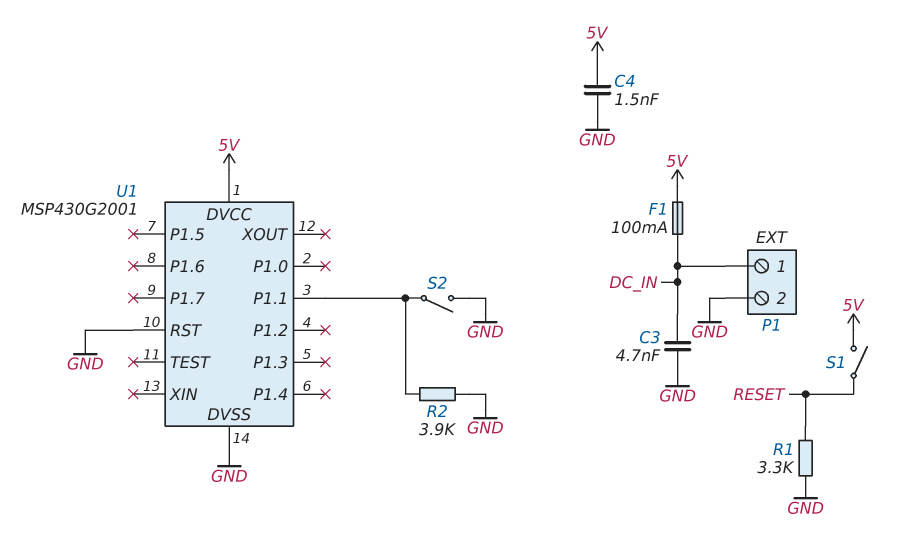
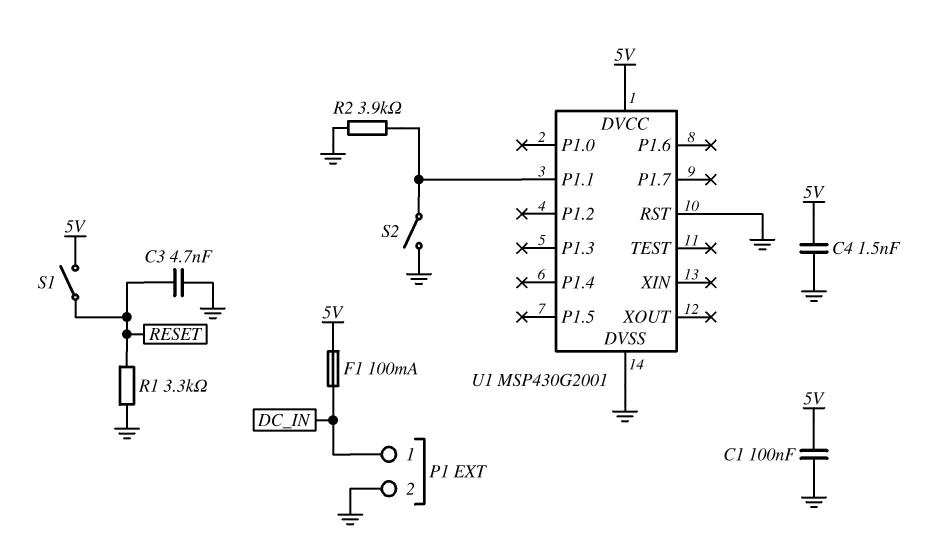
C1: none -> 100nF (5V, GND)
C3: 4.7nF (DC_IN, GND) -> 4.7nF (GND, RESET)

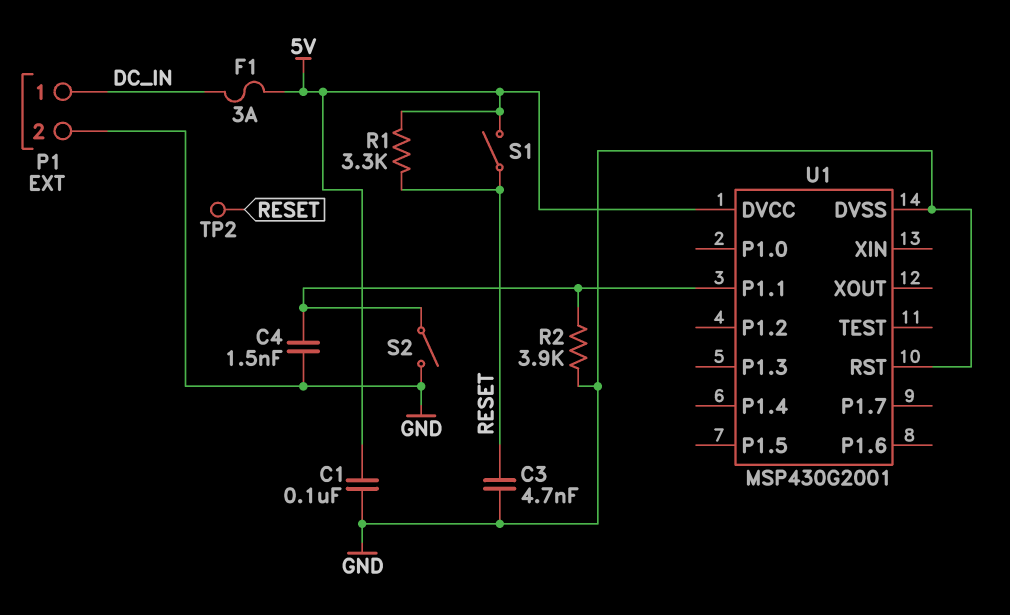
C4: 1.5nF (5V, GND) -> 1.5nF (GND, U1/P1.1)
F1: 100mA (5V, DC_IN) -> 3A (5V, DC_IN)
R1: 3.3k (GND, RESET) -> 3.3k (5V, RESET)
TP2: none -> test point (RESET)

